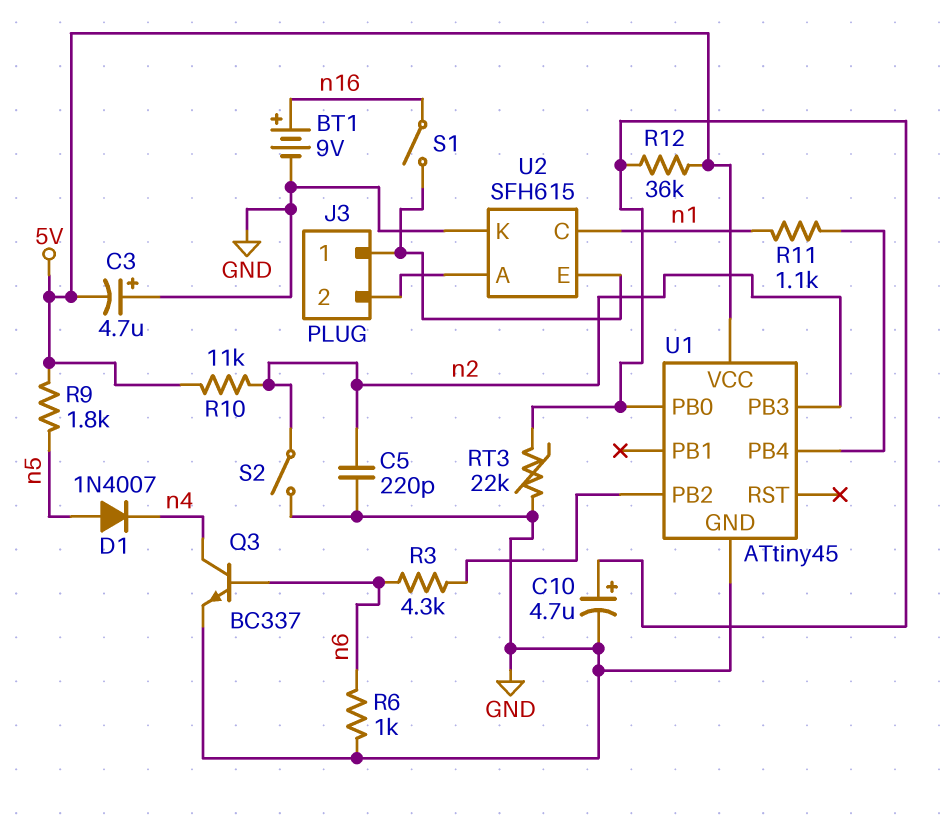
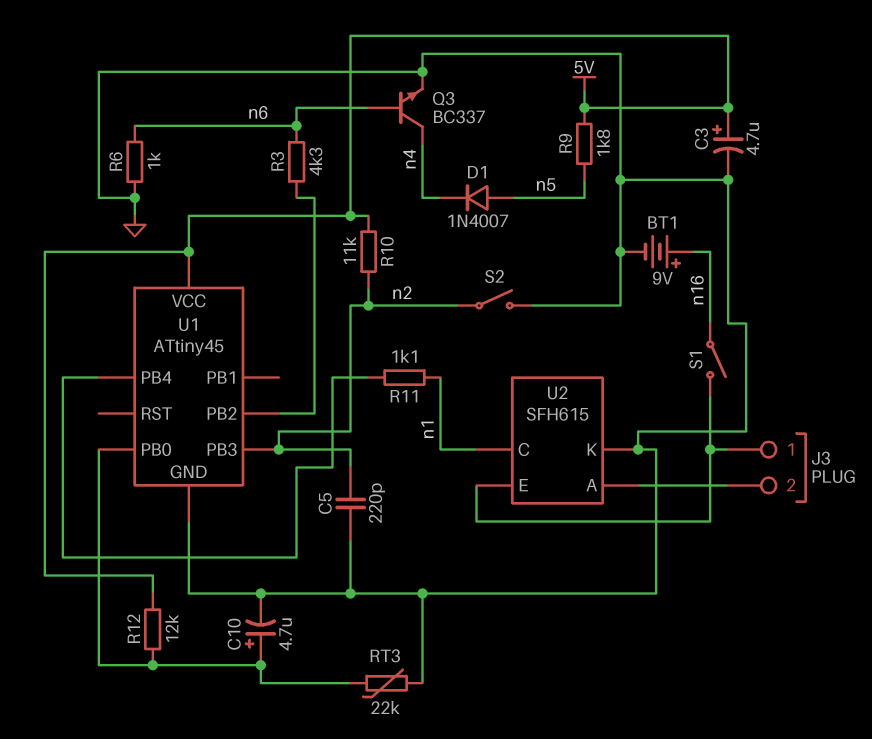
C3: 4.7uF (plus GND, minus 5V) -> 4.7uF (plus 5V, minus GND)
R12: 36k (5V, U1/PB0) -> 12k (5V, U1/PB0)

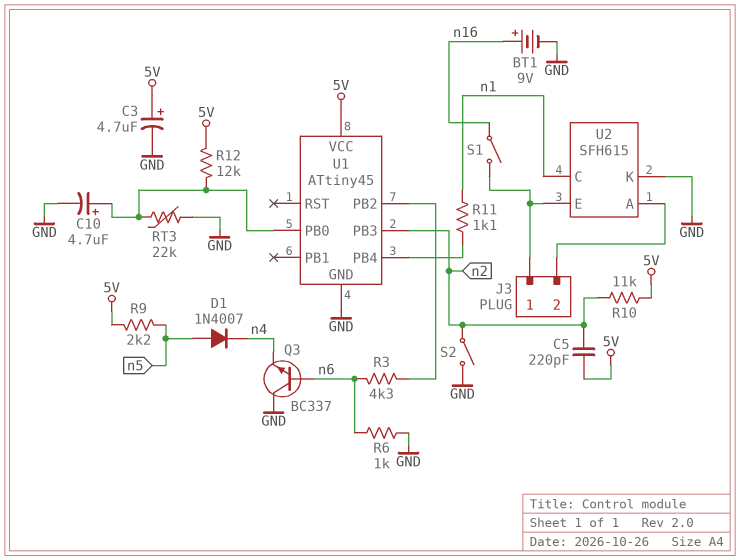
C5: 220pF (GND, n2) -> 220pF (5V, n2)
Q3: NPN BC337 (B n6, C n4, E GND) -> NPN BC337 (B n6, C GND, E n4)
R9: 1.8k (5V, n5) -> 2.2k (5V, n5)

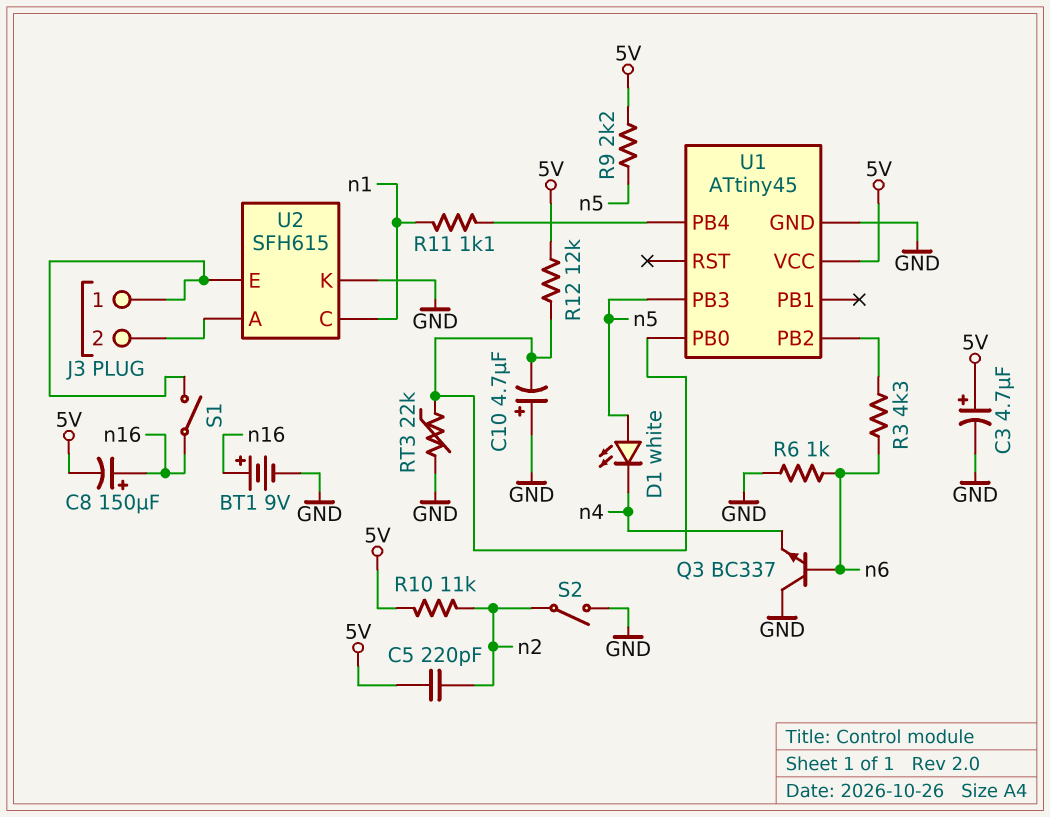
C8: none -> 150uF (plus n16, minus 5V)
C10: 4.7uF (plus U1/PB0, minus GND) -> 4.7uF (plus GND, minus U1/PB0)
D1: diode 1N4007 (A n5, K n4) -> LED white (A n5, K n4)
U1 pin PB3: n2 -> n5

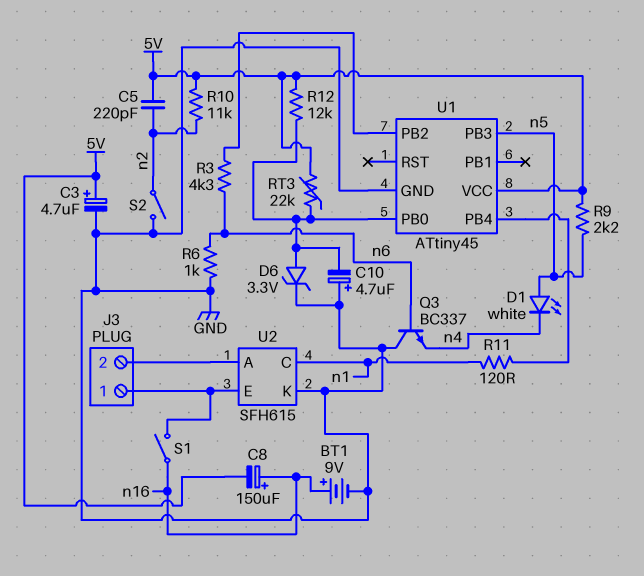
D6: none -> zener 3.3V (A U1/PB0, K GND)
R11: 1.1k (U1/PB4, n1) -> 120 (U1/PB4, n1)
RT3: 22k (GND, U1/PB0) -> 22k (5V, U1/PB0)

